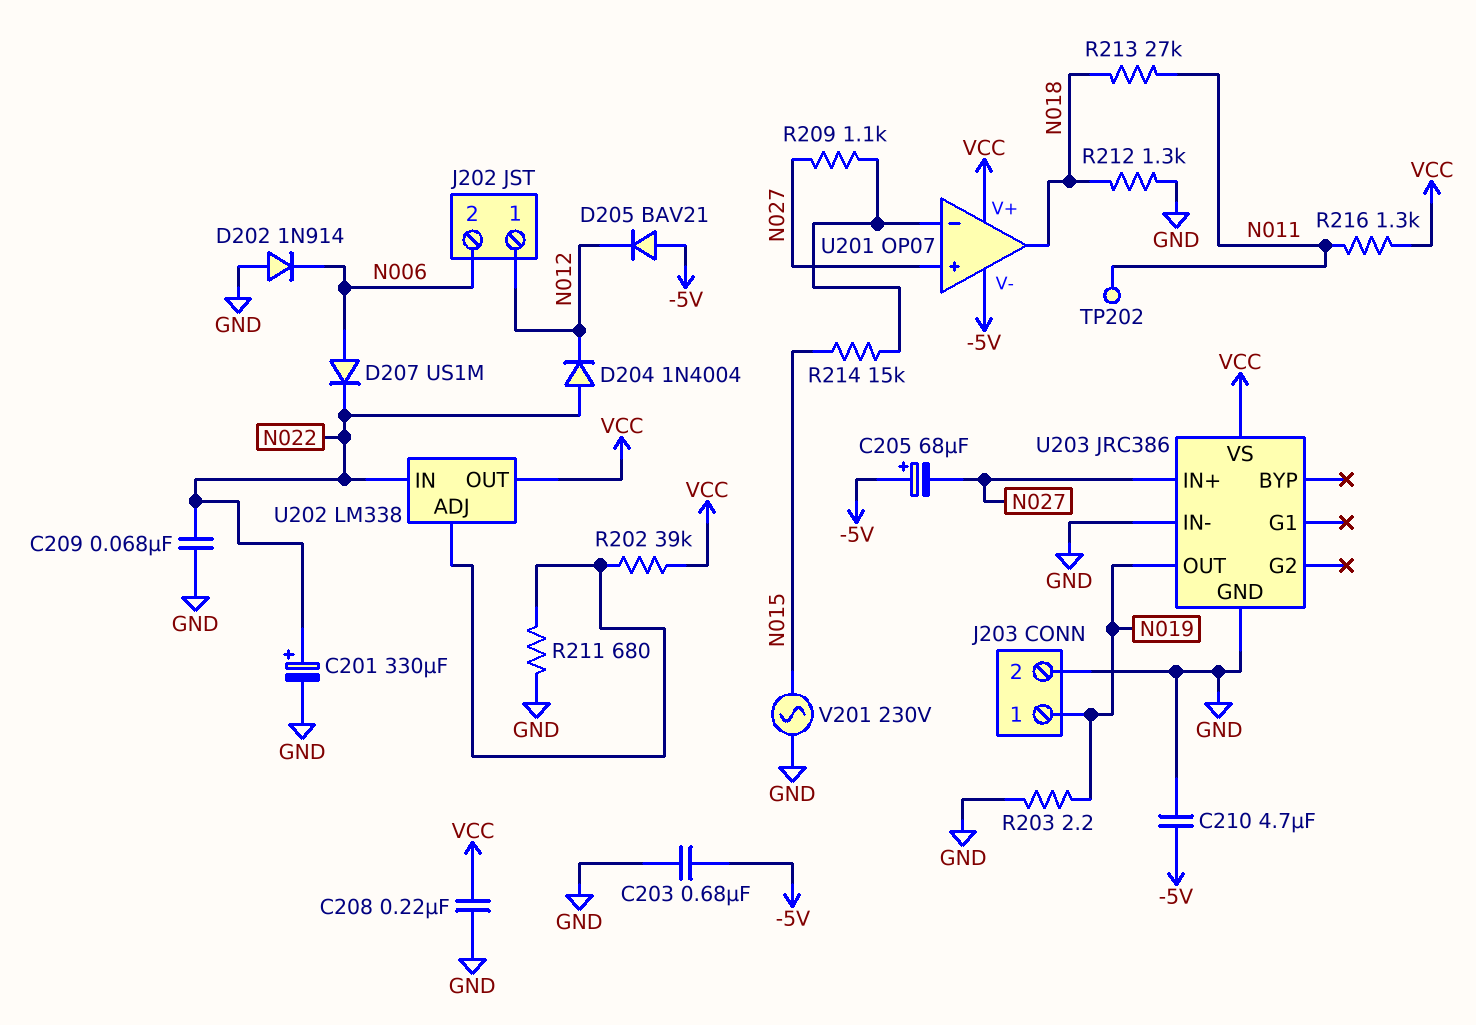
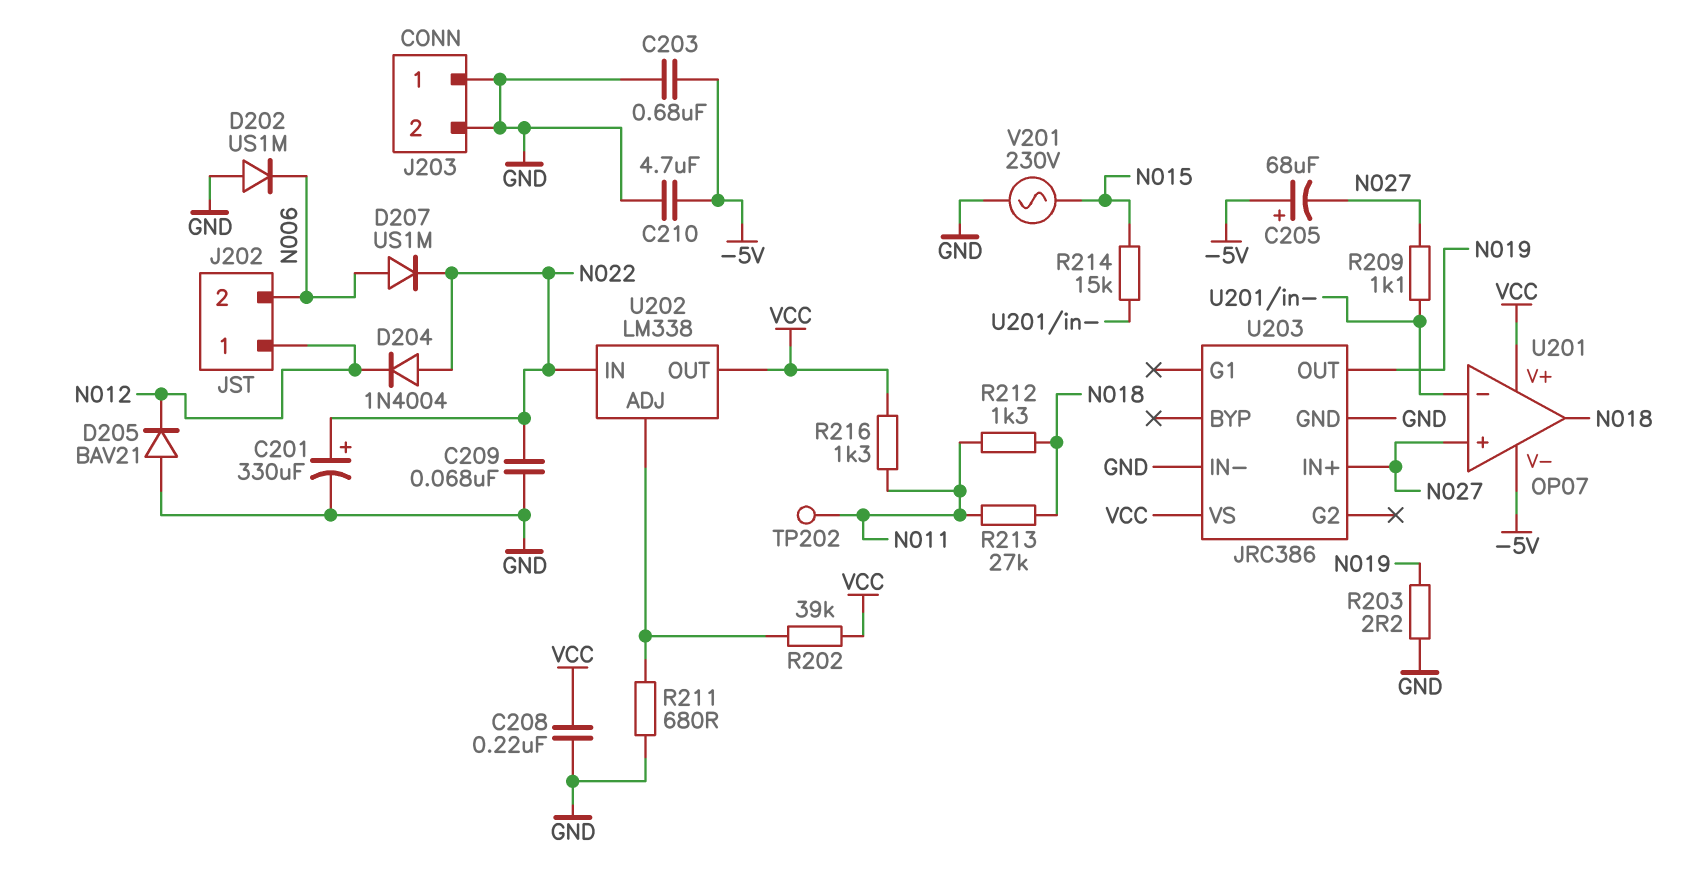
D202: diode 1N914 (A GND, K N006) -> diode US1M (A GND, K N006)
D205: diode BAV21 (A -5V, K N012) -> diode BAV21 (A GND, K N012)
J203 pin 1: N019 -> GND
R212: 1.3k (GND, N018) -> 1.3k (N011, N018)

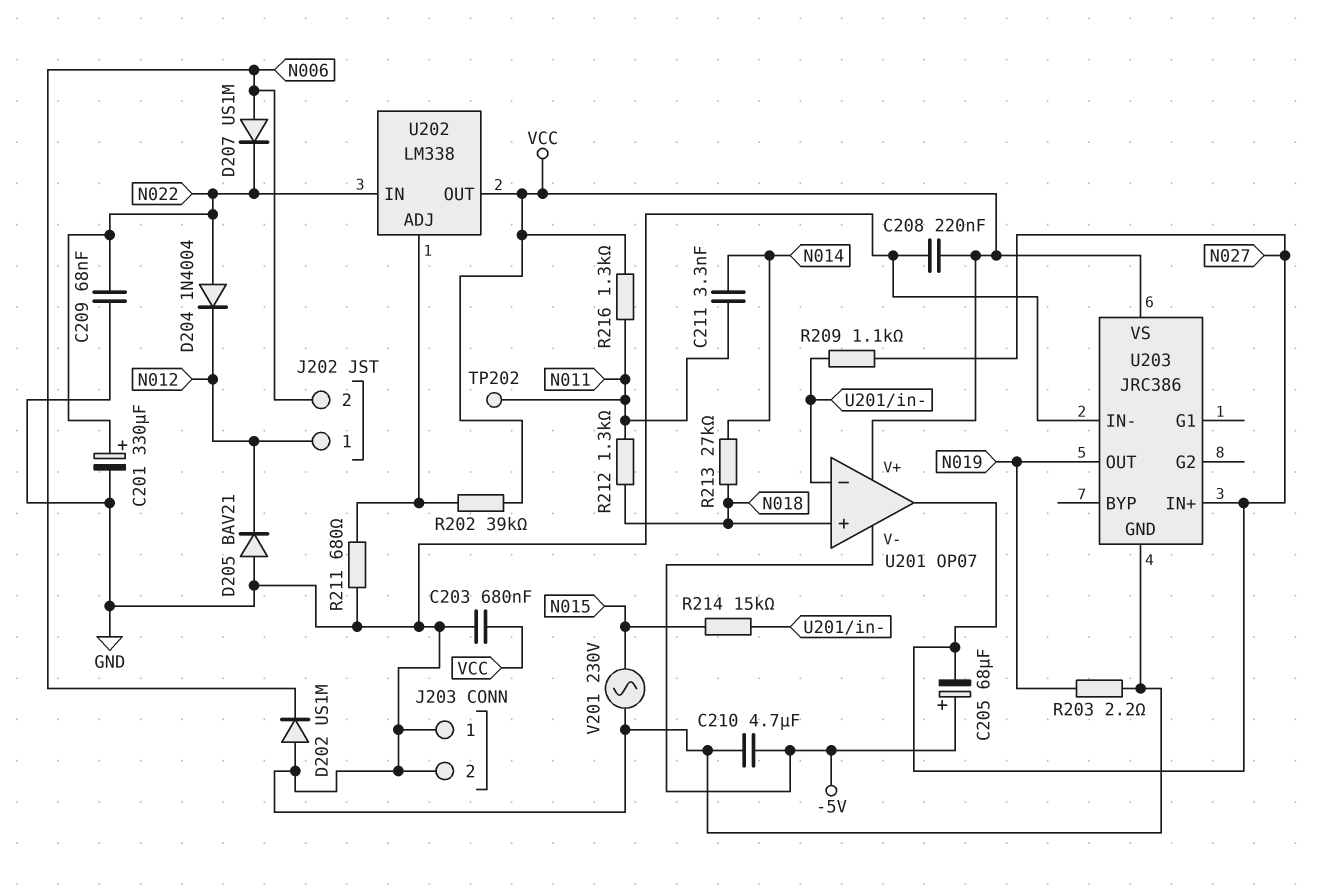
C203: 680nF (-5V, GND) -> 680nF (GND, VCC)
C211: none -> 3.3nF (N011, N014)
R213: 27k (N011, N018) -> 27k (N014, N018)
U201 pin in+: N027 -> N018
U201 pin out: N018 -> N027

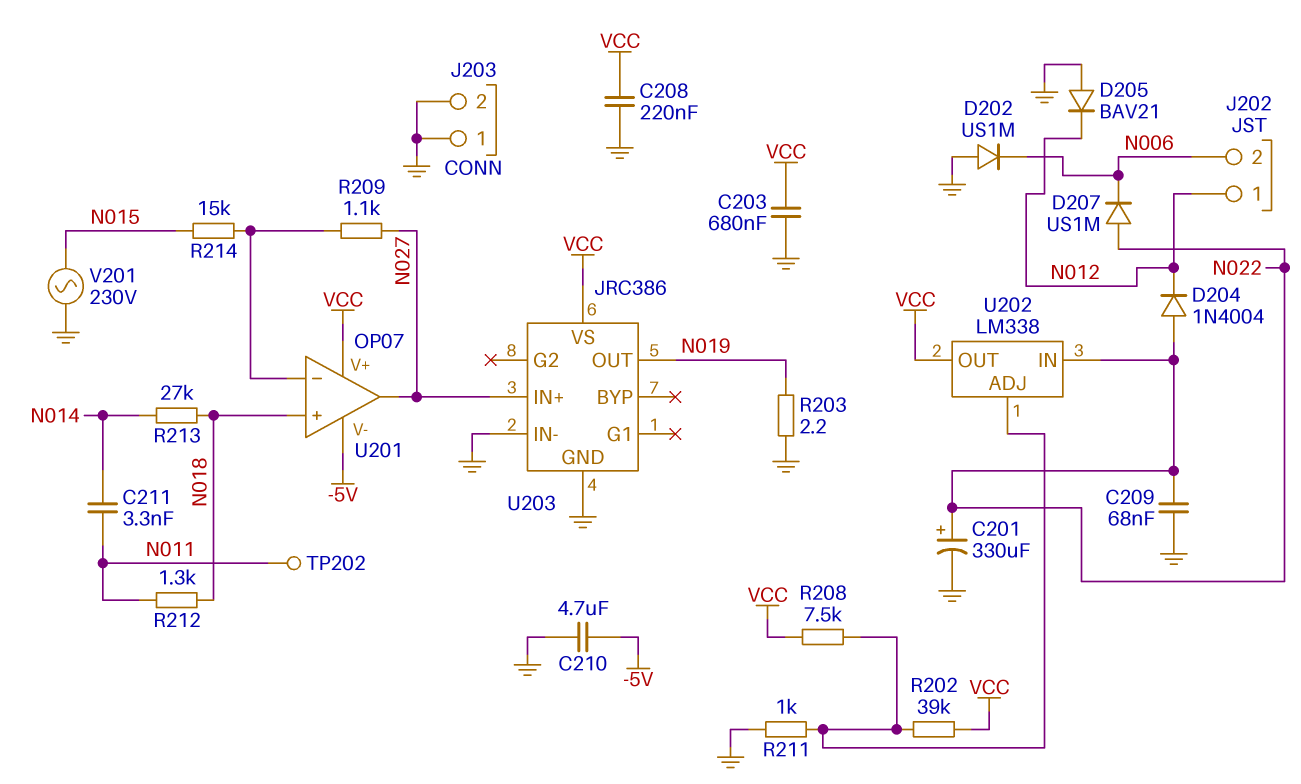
C205: 68uF (plus -5V, minus N027) -> none
D207: diode US1M (A N006, K N022) -> diode US1M (A N022, K N006)
R208: none -> 7.5k (U202/ADJ, VCC)
R211: 680 (GND, U202/ADJ) -> 1k (GND, U202/ADJ)
R216: 1.3k (N011, VCC) -> none

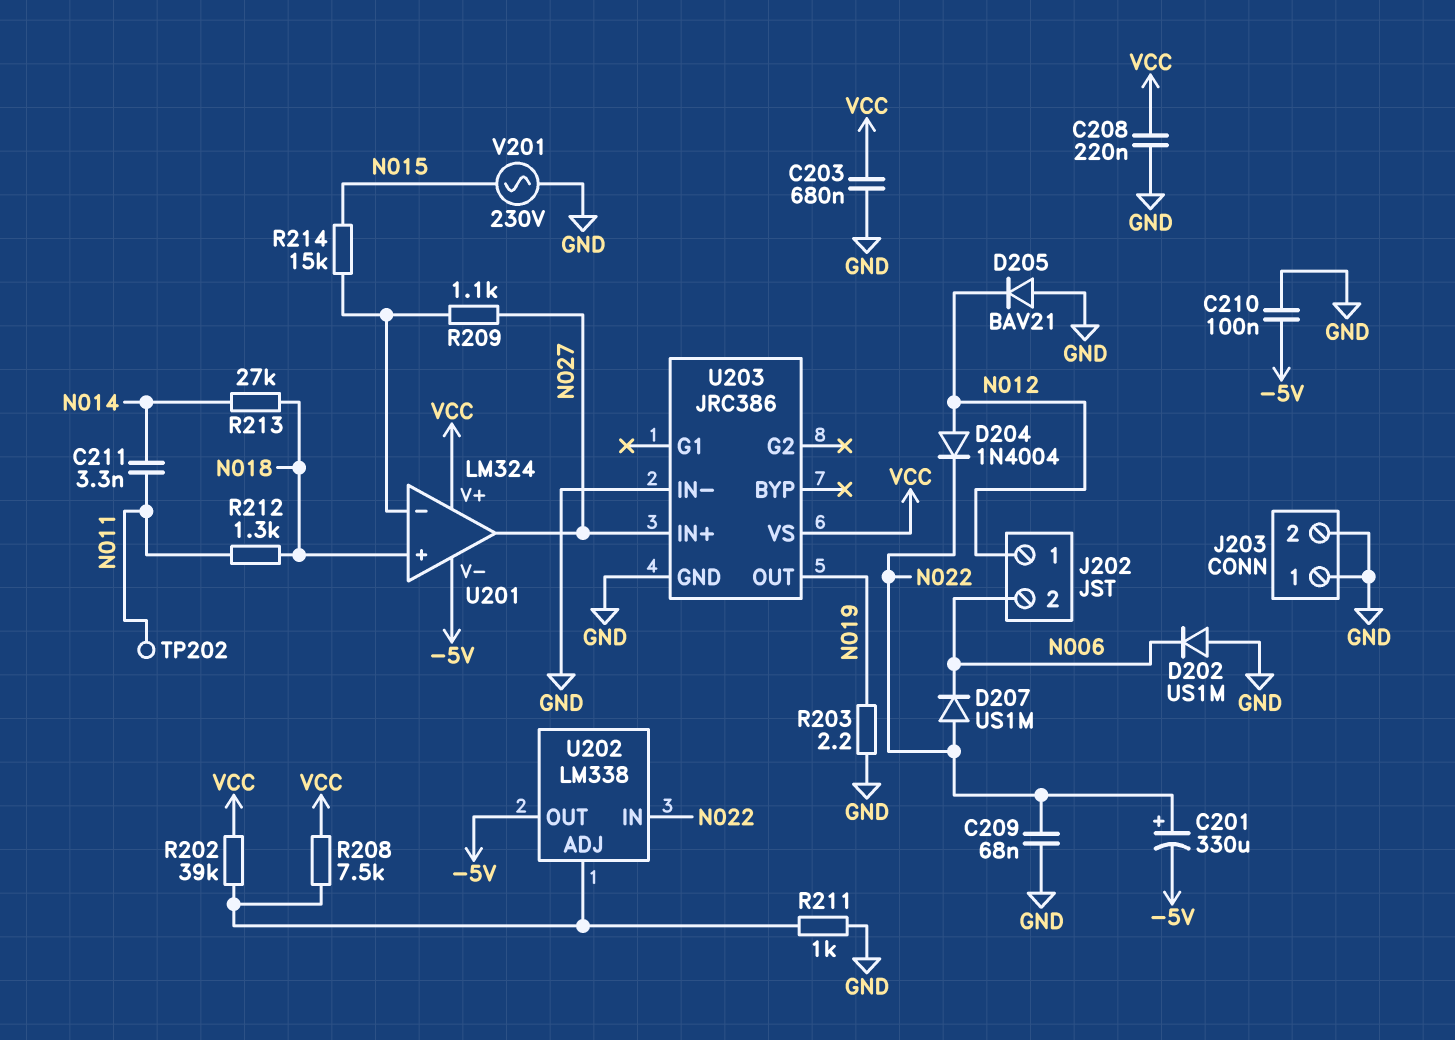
C201: 330uF (plus N022, minus GND) -> 330uF (plus N022, minus -5V)
C210: 4.7uF (-5V, GND) -> 100nF (-5V, GND)
D204: diode 1N4004 (A N022, K N012) -> diode 1N4004 (A N012, K N022)
U201: OP07 -> LM324
U202 pin OUT: VCC -> -5V

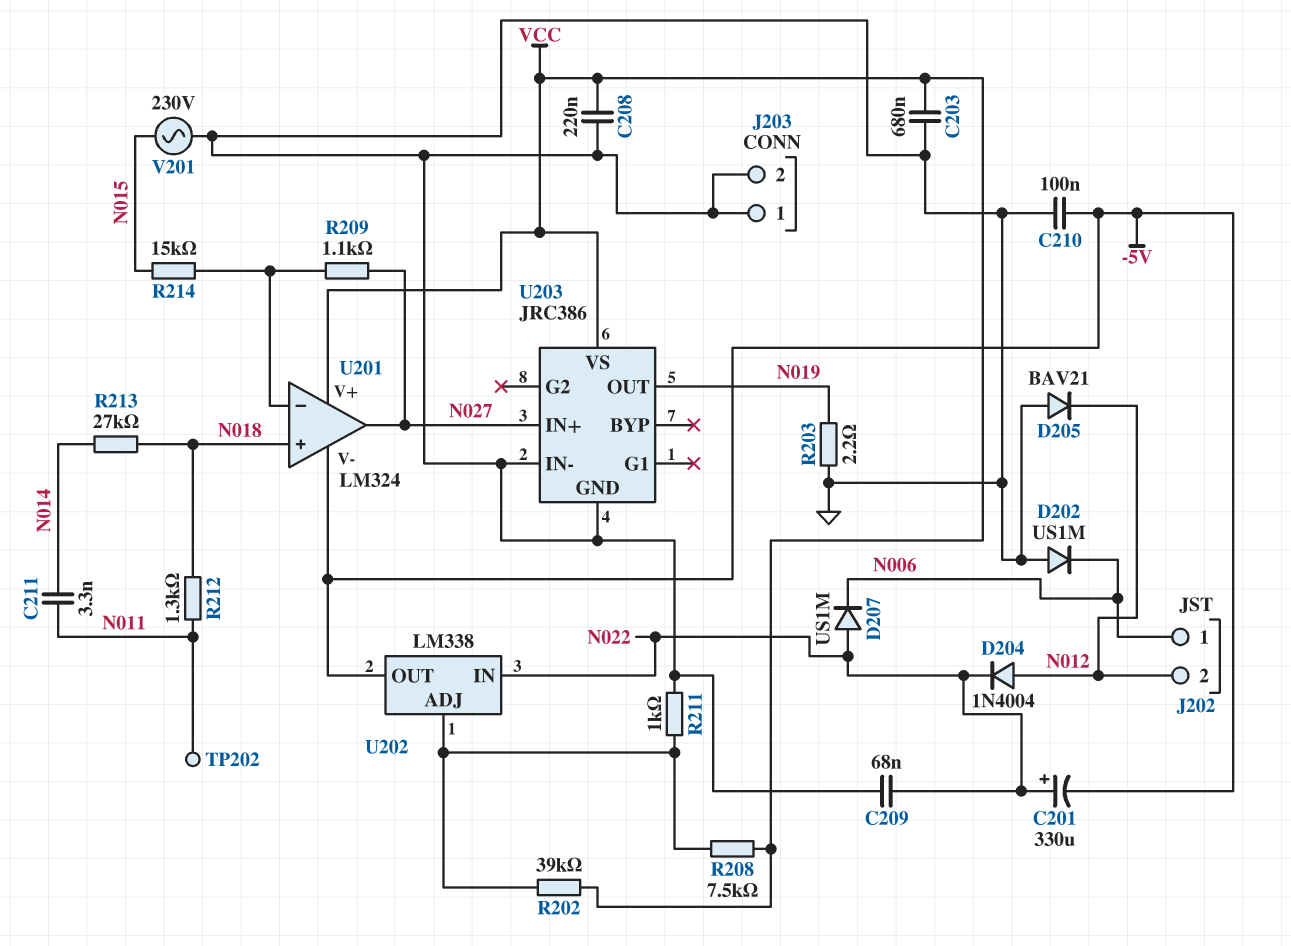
J202 pin 1: N012 -> N006
J202 pin 2: N006 -> N012

